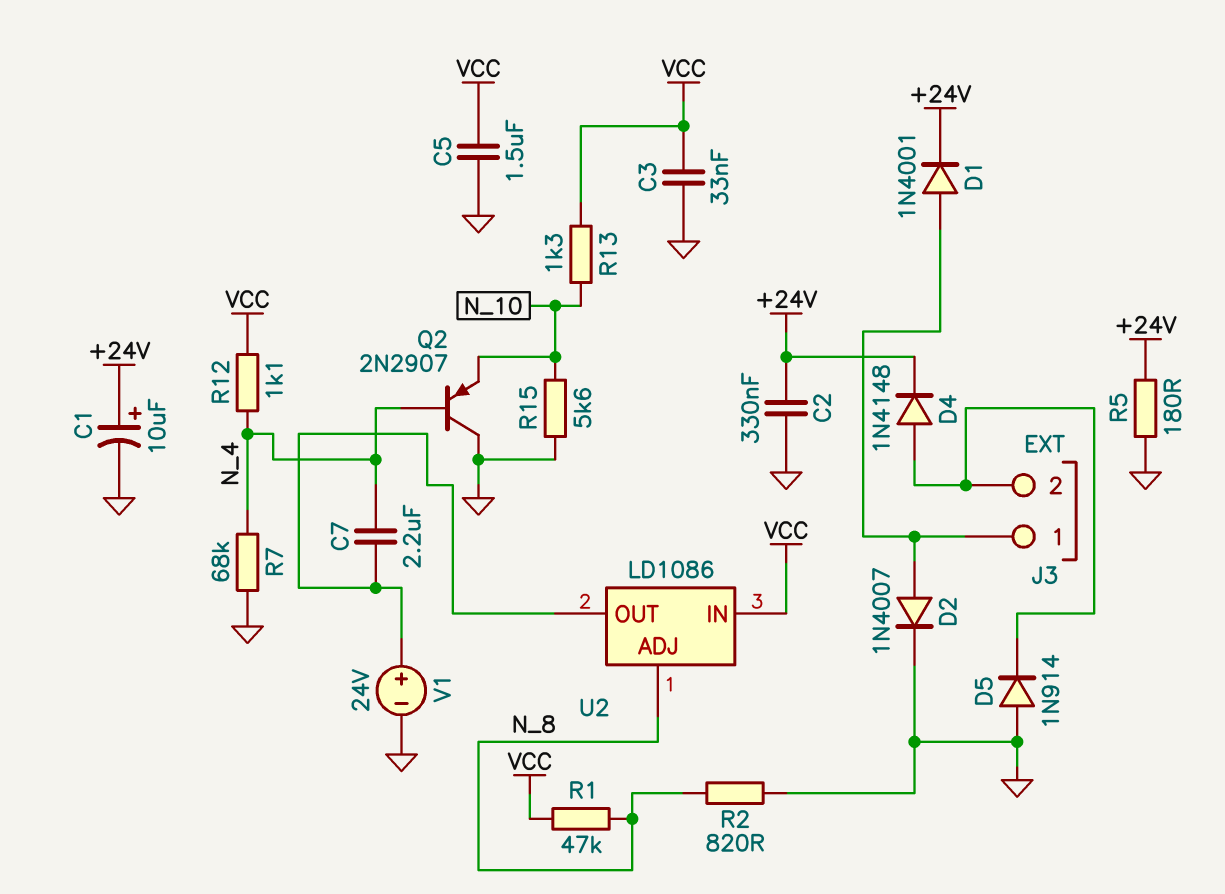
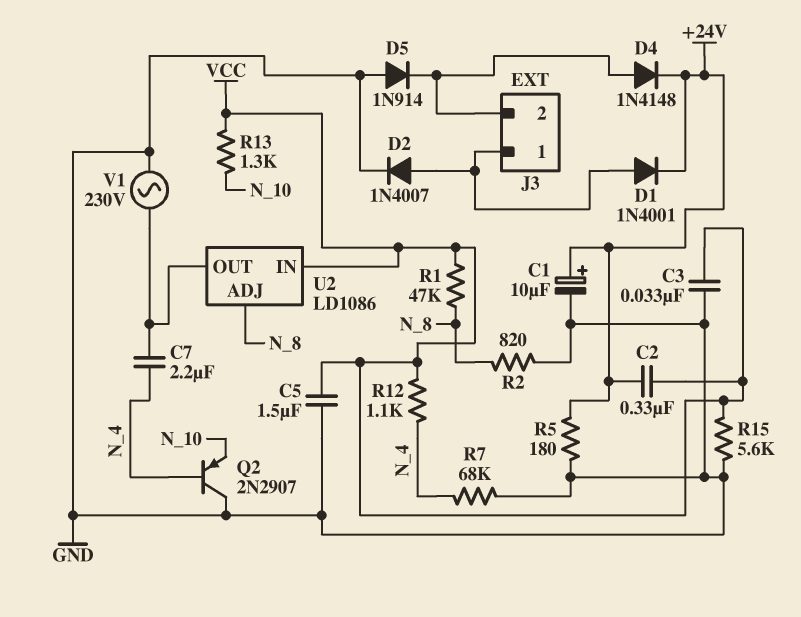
C2: 330nF (+24V, GND) -> 330nF (+24V, VCC)
R15: 5.6k (GND, N_10) -> 5.6k (GND, VCC)
V1: 24V (plus U2/OUT, minus GND) -> AC 230V (GND, U2/OUT)

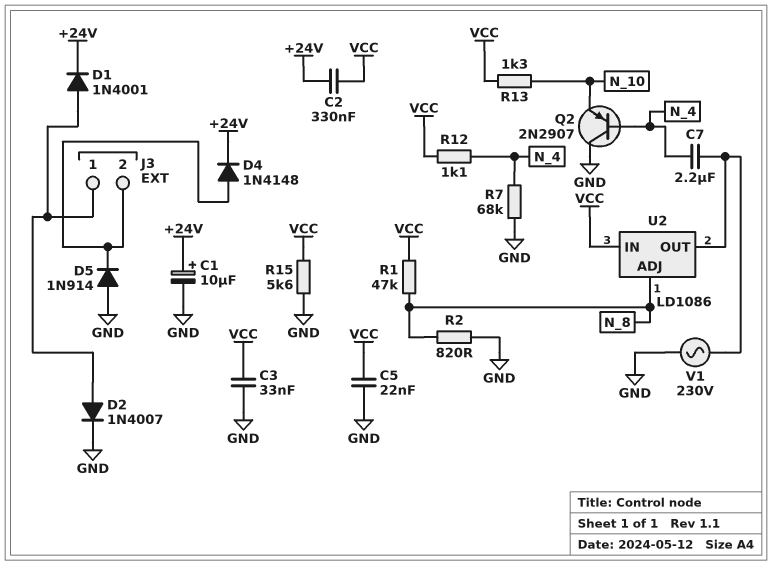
C5: 1.5uF (GND, VCC) -> 22nF (GND, VCC)
R5: 180 (+24V, GND) -> none

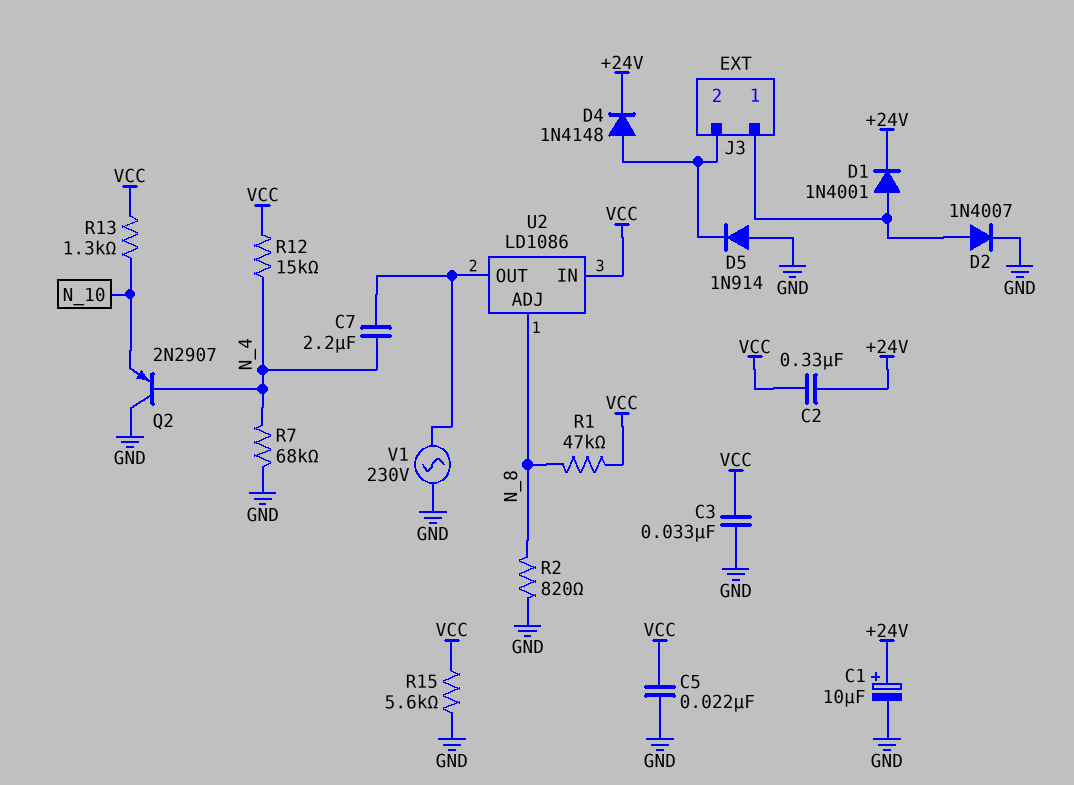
R12: 1.1k (N_4, VCC) -> 15k (N_4, VCC)

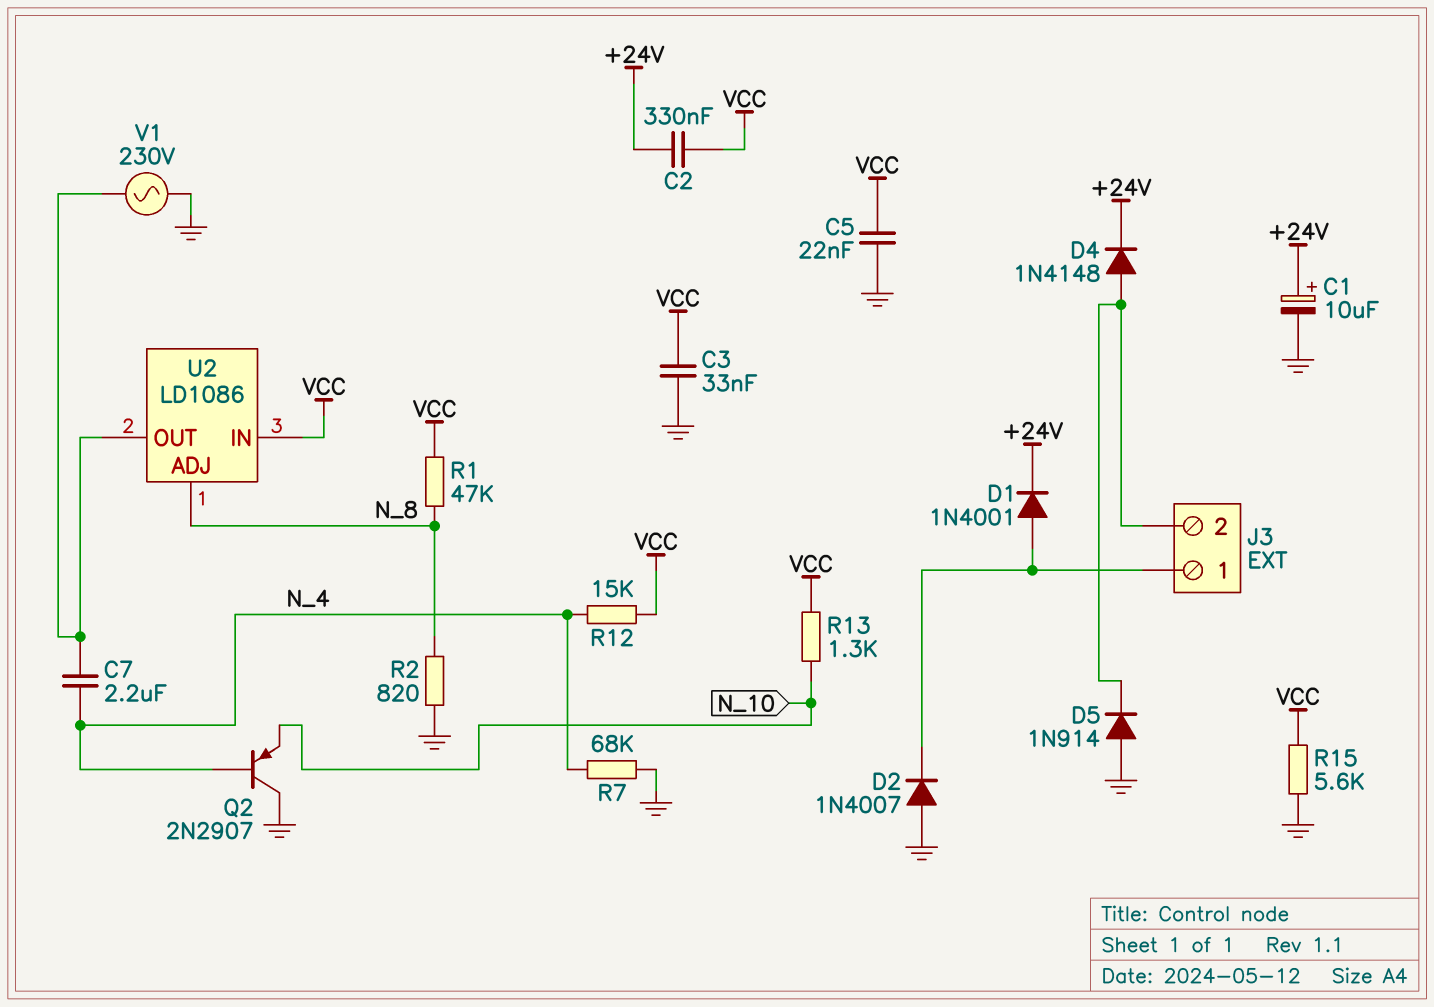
D2: diode 1N4007 (A J3/1, K GND) -> diode 1N4007 (A GND, K J3/1)

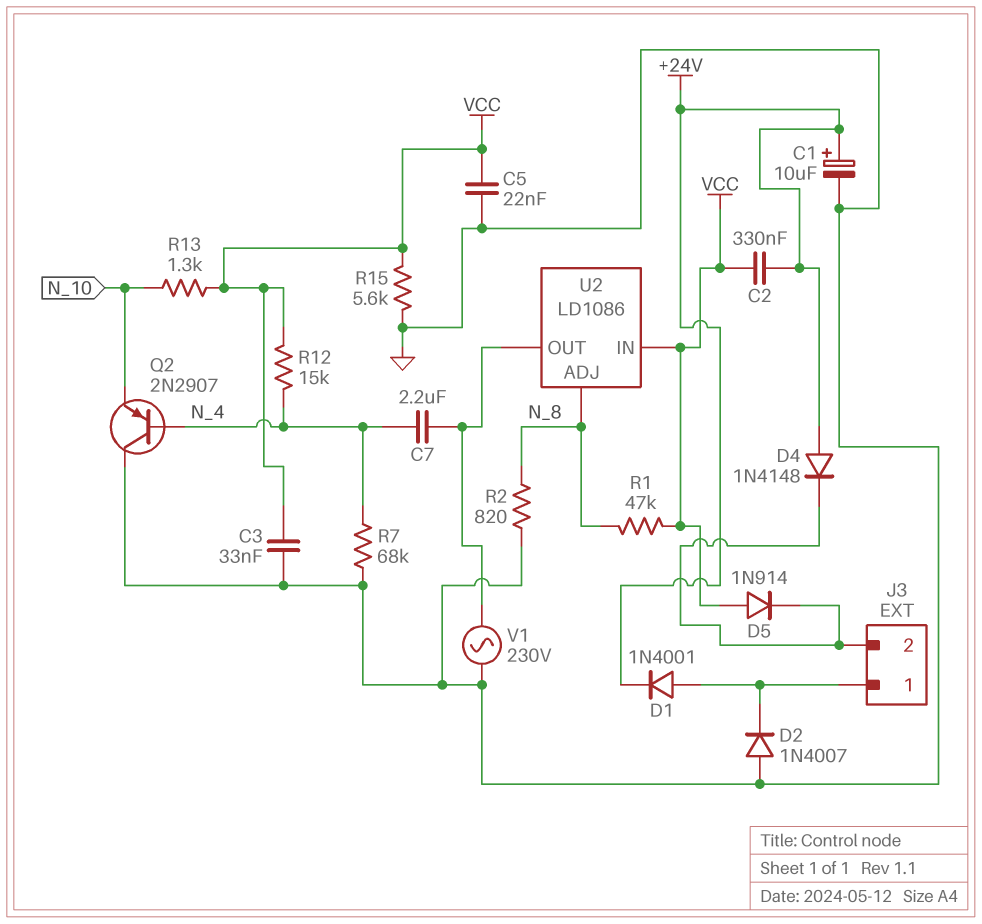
D4: diode 1N4148 (A J3/2, K +24V) -> diode 1N4148 (A +24V, K J3/2)
D5: diode 1N914 (A GND, K J3/2) -> diode 1N914 (A VCC, K J3/2)

